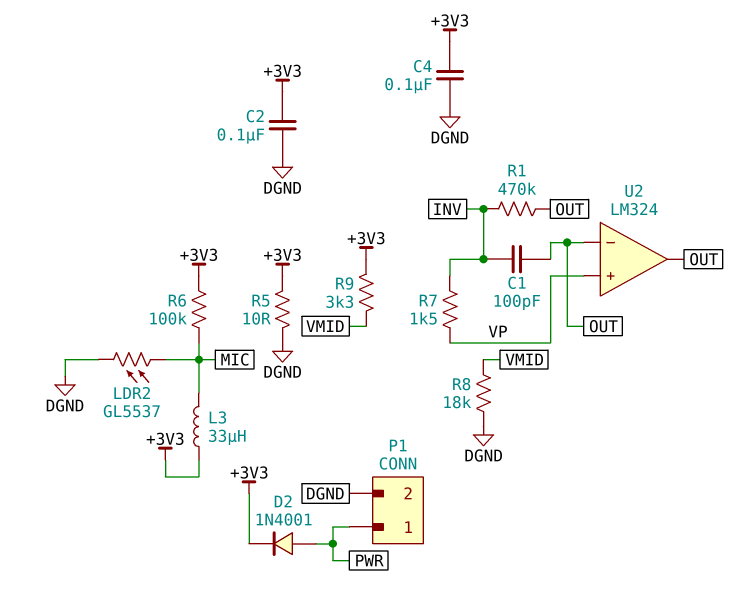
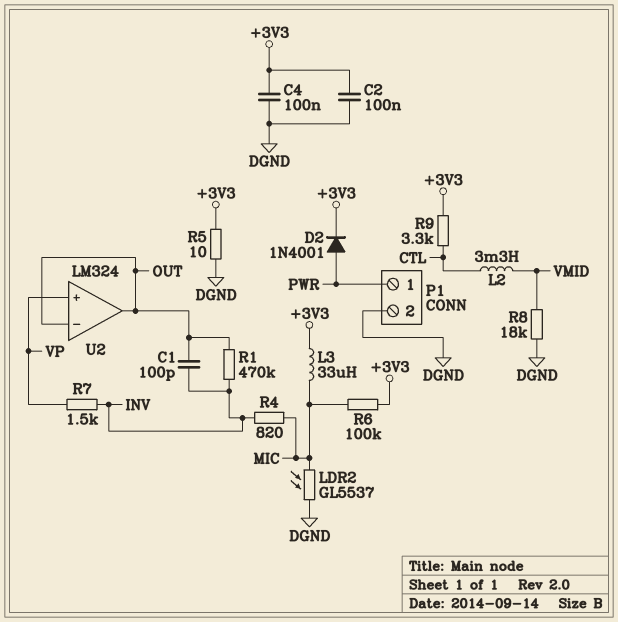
L2: none -> 3.3mH (CTL, VMID)
R4: none -> 820 (INV, MIC)
R9: 3.3k (+3V3, VMID) -> 3.3k (+3V3, CTL)

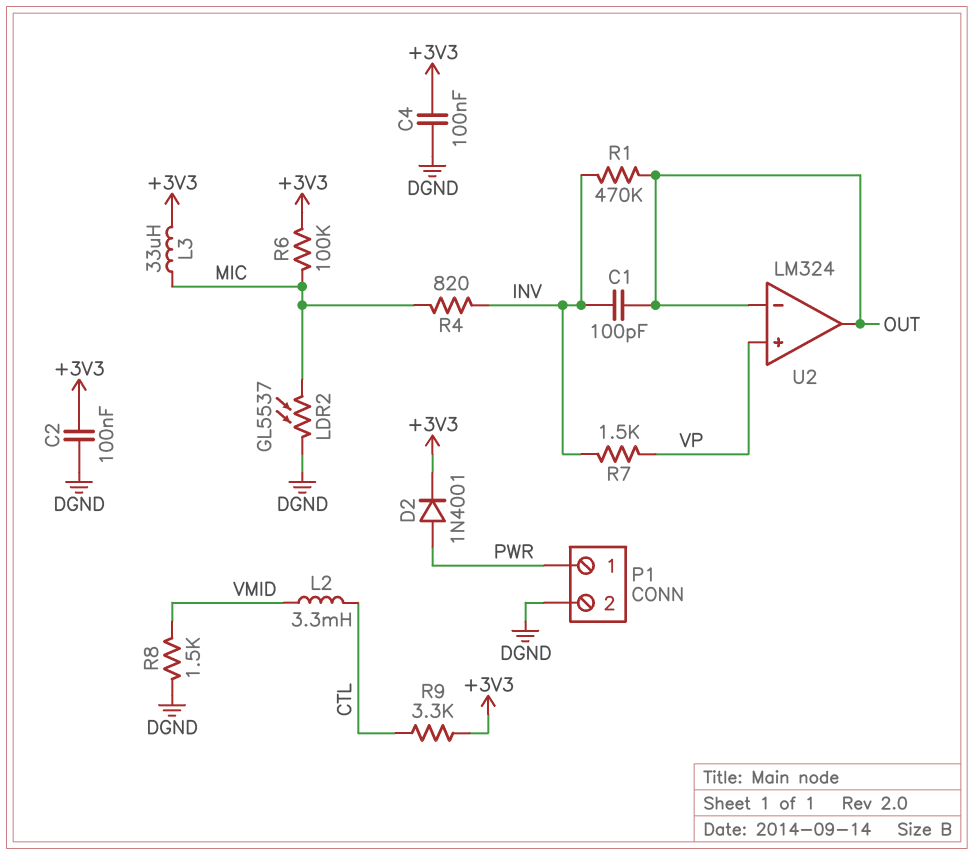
R5: 10 (+3V3, DGND) -> none
R8: 18k (DGND, VMID) -> 1.5k (DGND, VMID)

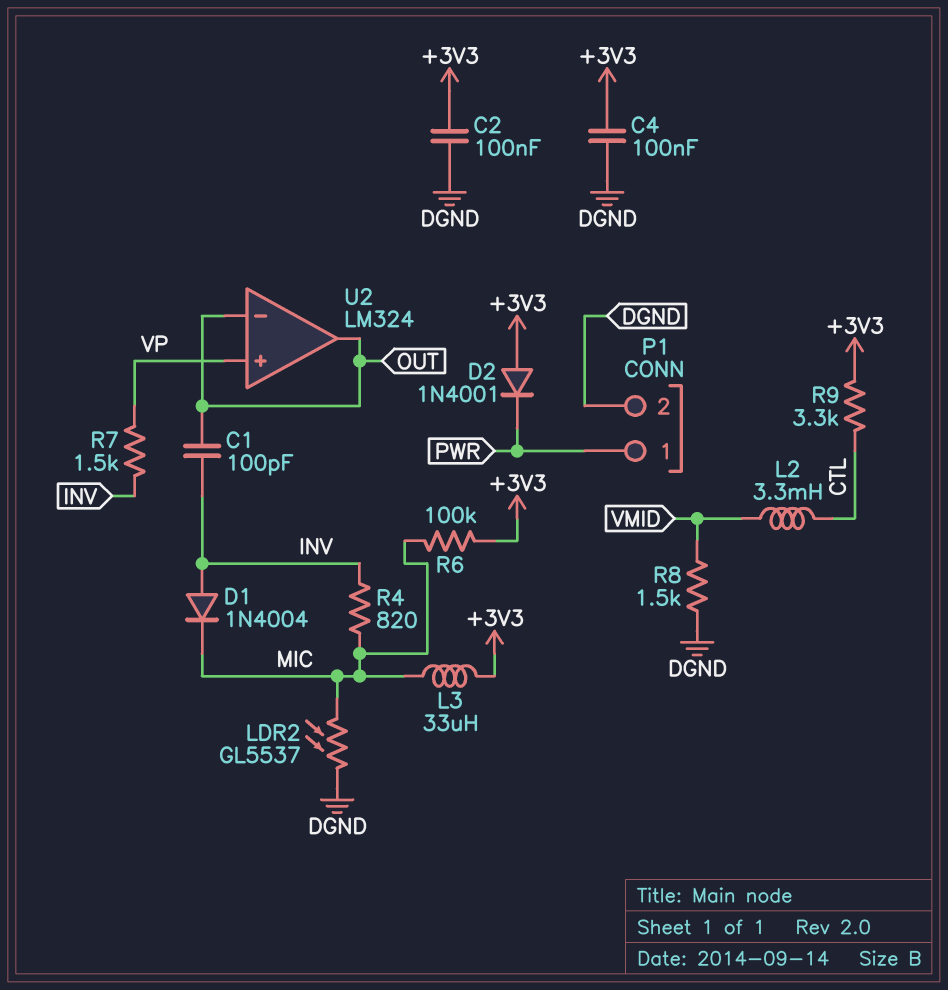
D1: none -> diode 1N4004 (A INV, K MIC)
D2: diode 1N4001 (A PWR, K +3V3) -> diode 1N4001 (A +3V3, K PWR)
R1: 470k (INV, OUT) -> none

